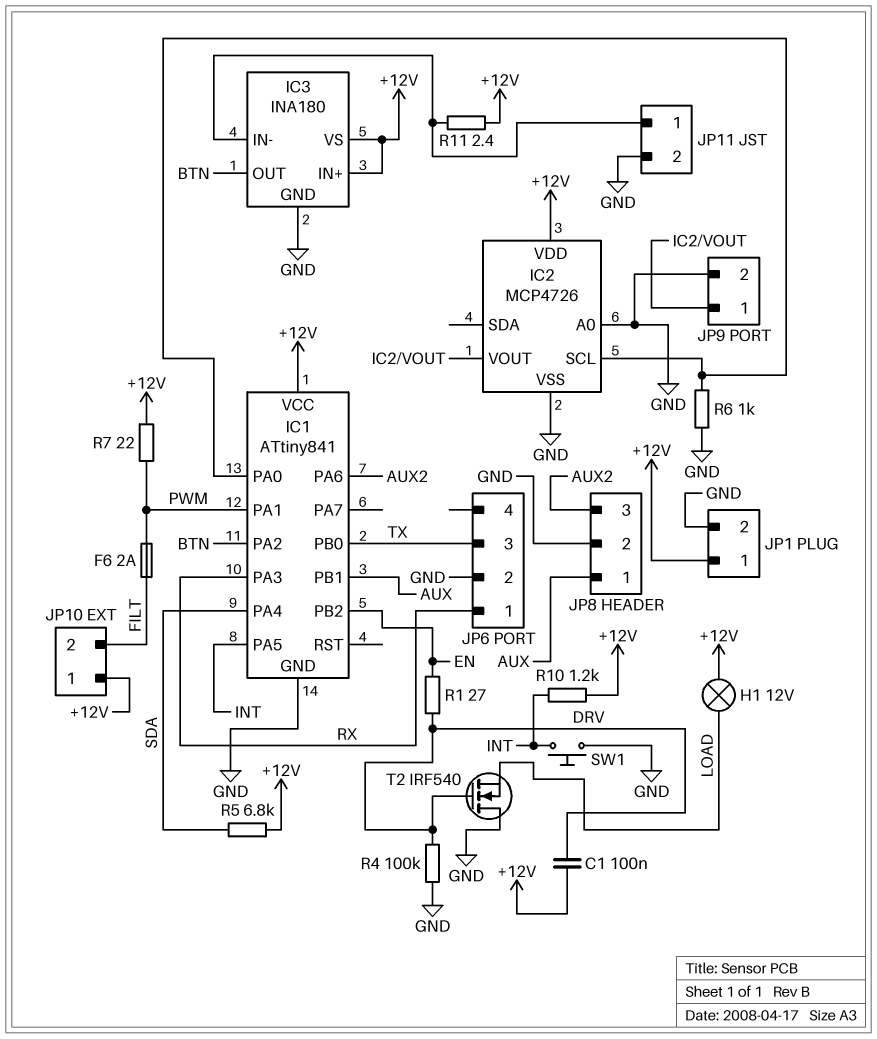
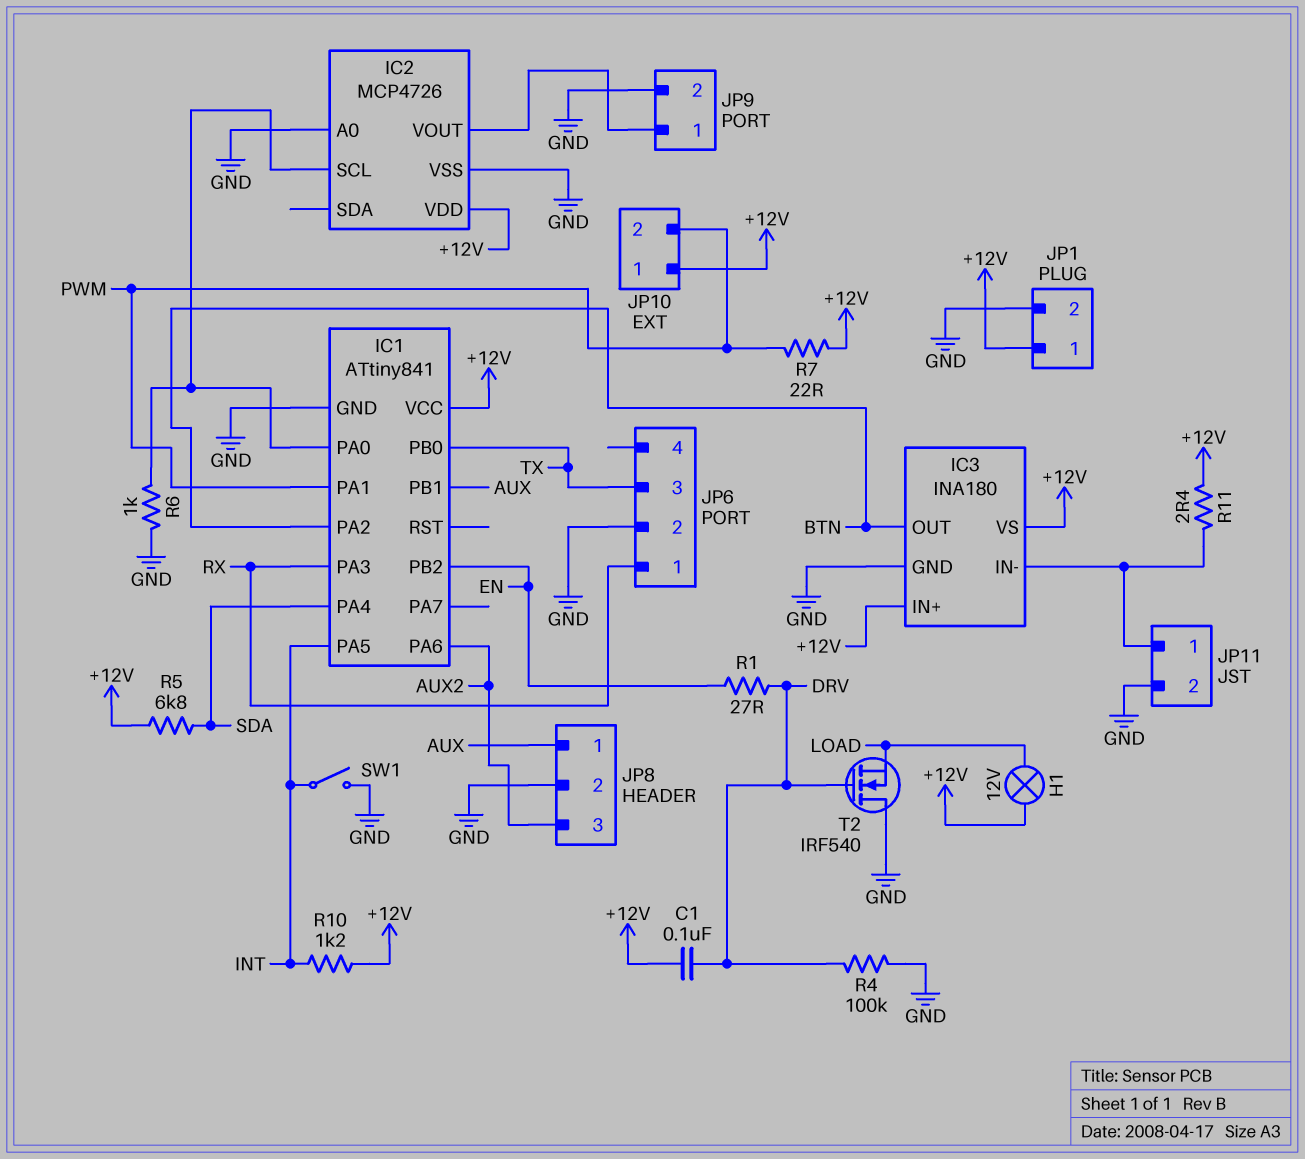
F6: 2A (FILT, PWM) -> none
JP10 pin 2: FILT -> PWM
SW1: button (GND, INT) -> switch (GND, INT)

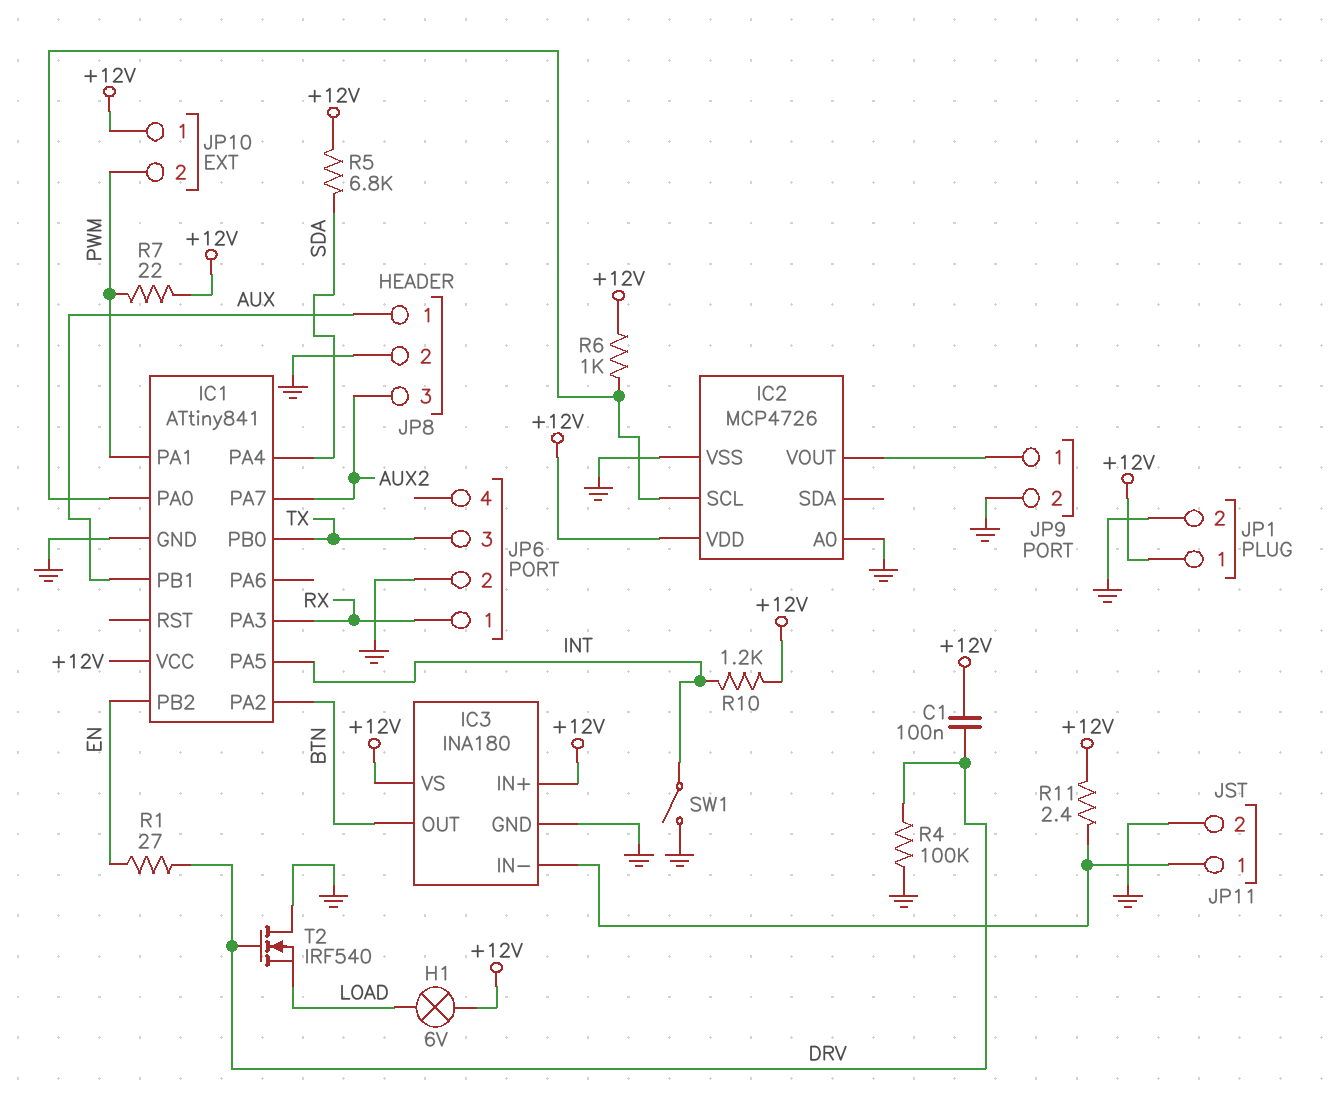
H1: lamp 12V (+12V, LOAD) -> lamp 6V (+12V, LOAD)
IC1 pin PA6: AUX2 -> none
IC1 pin PA7: none -> AUX2
R6: 1k (GND, IC1/PA0) -> 1k (+12V, IC1/PA0)

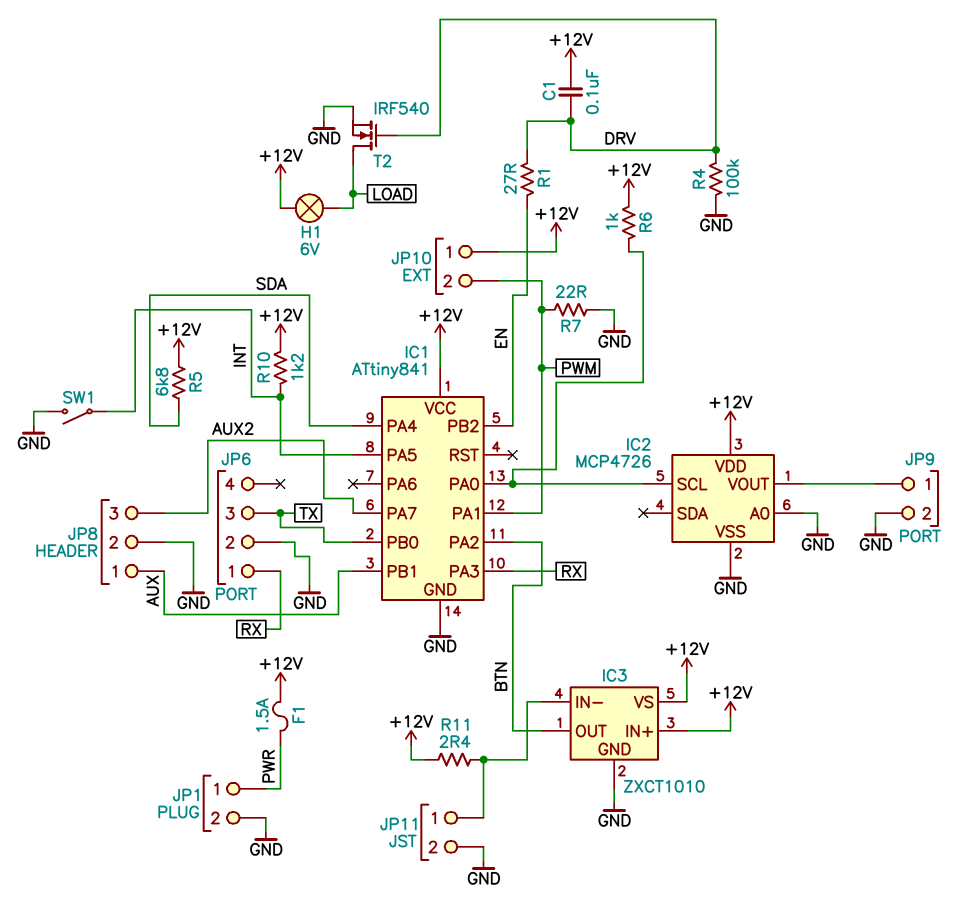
F1: none -> 1.5A (+12V, PWR)
IC3: INA180 -> ZXCT1010
JP1 pin 1: +12V -> PWR
R7: 22 (+12V, PWM) -> 22 (GND, PWM)
T2: NMOS IRF540 (G DRV, D GND, S LOAD) -> NMOS IRF540 (G DRV, D LOAD, S GND)

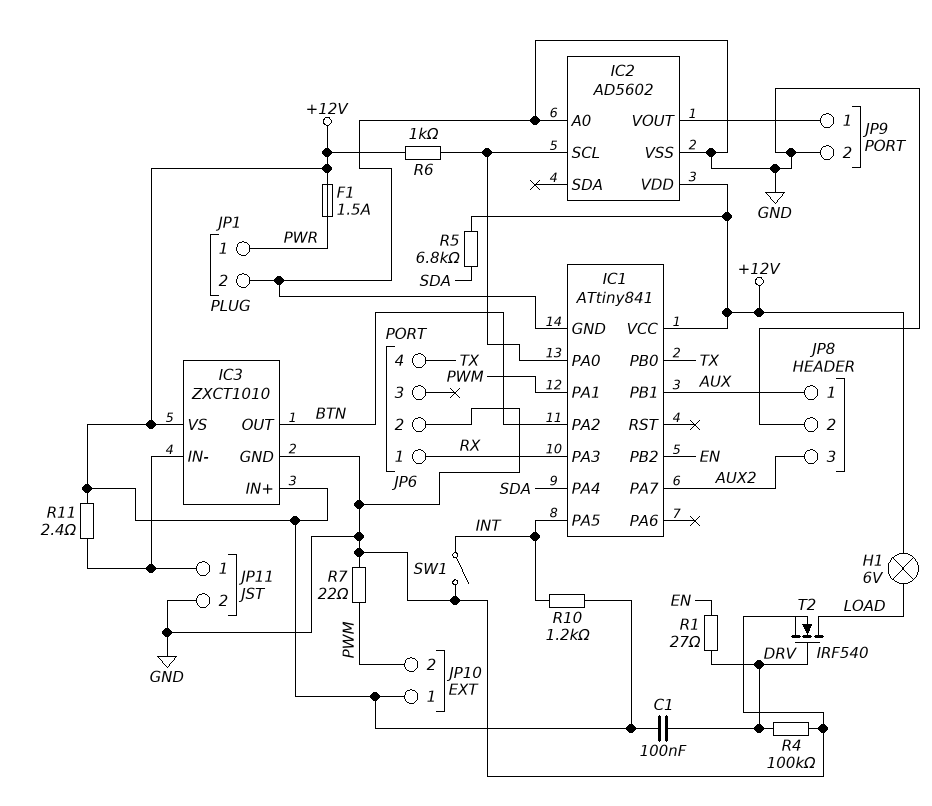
IC2: MCP4726 -> AD5602
JP6 pin 3: TX -> none
JP6 pin 4: none -> TX

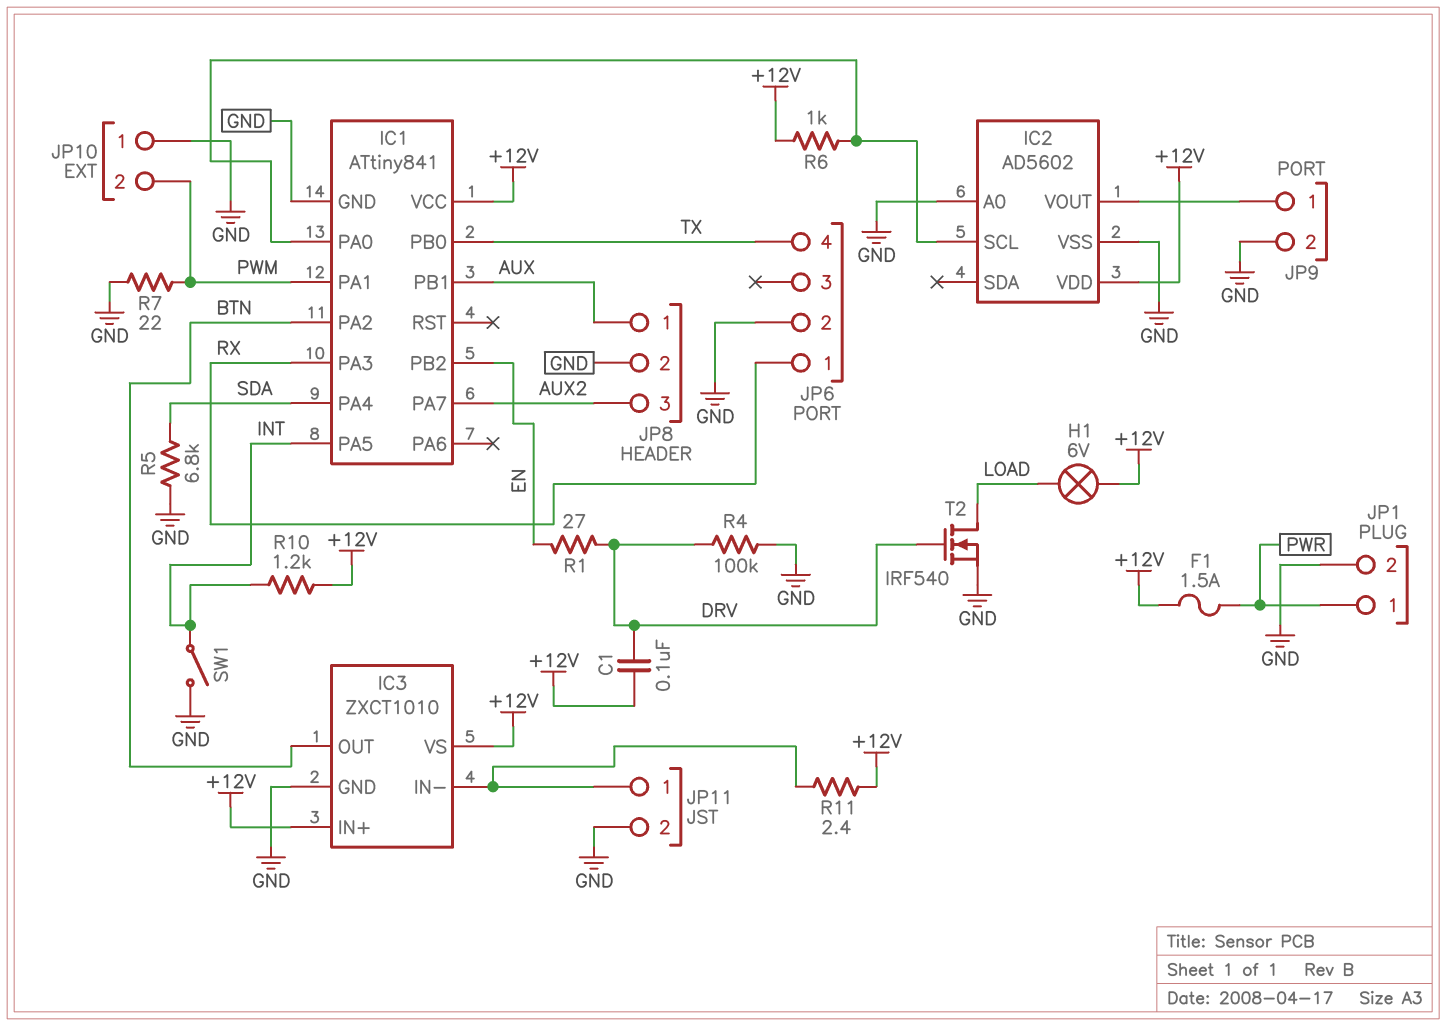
JP10 pin 1: +12V -> GND
R5: 6.8k (+12V, SDA) -> 6.8k (GND, SDA)

